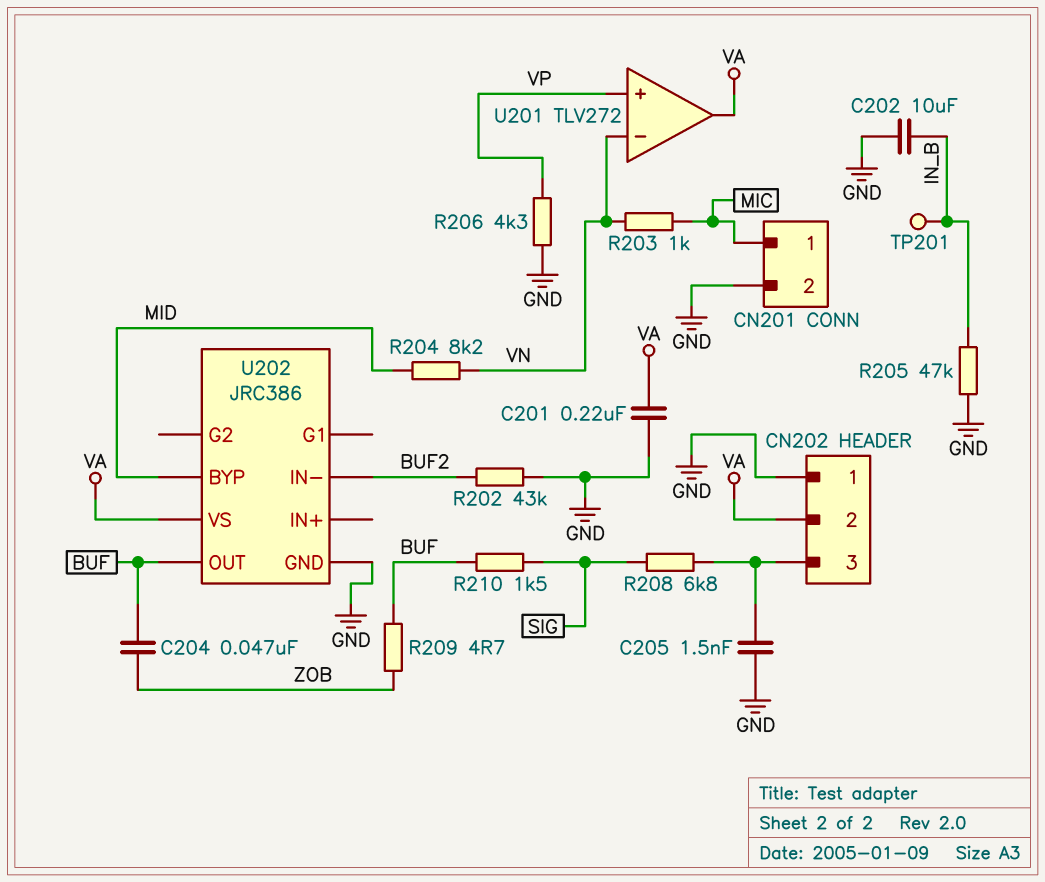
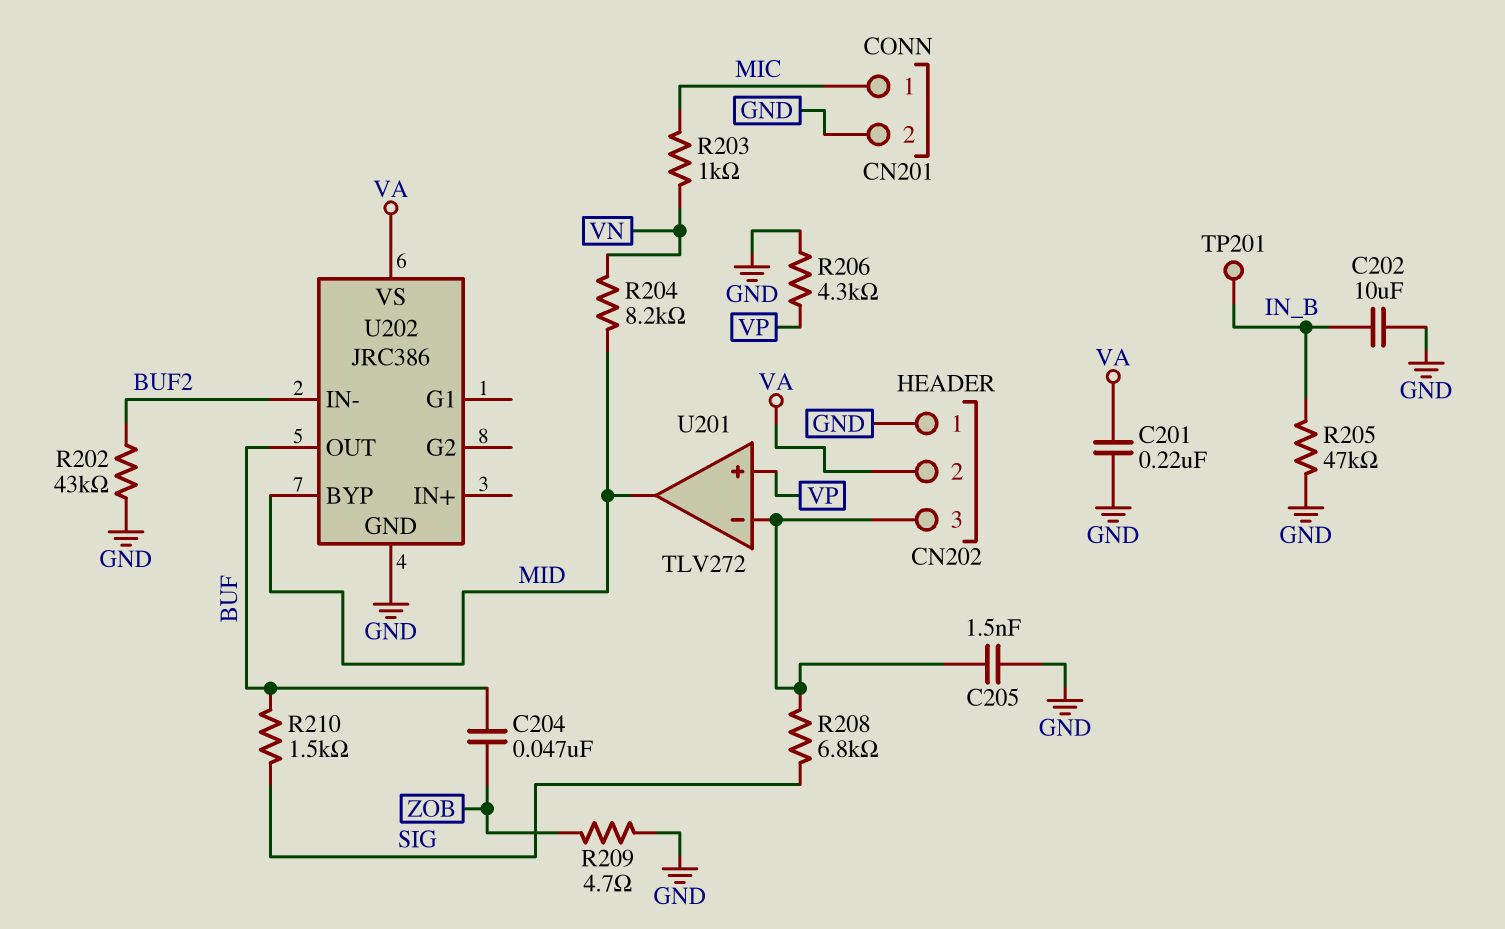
R209: 4.7 (BUF, ZOB) -> 4.7 (GND, ZOB)
U201 pin in-: VN -> CN202/3
U201 pin out: VA -> MID

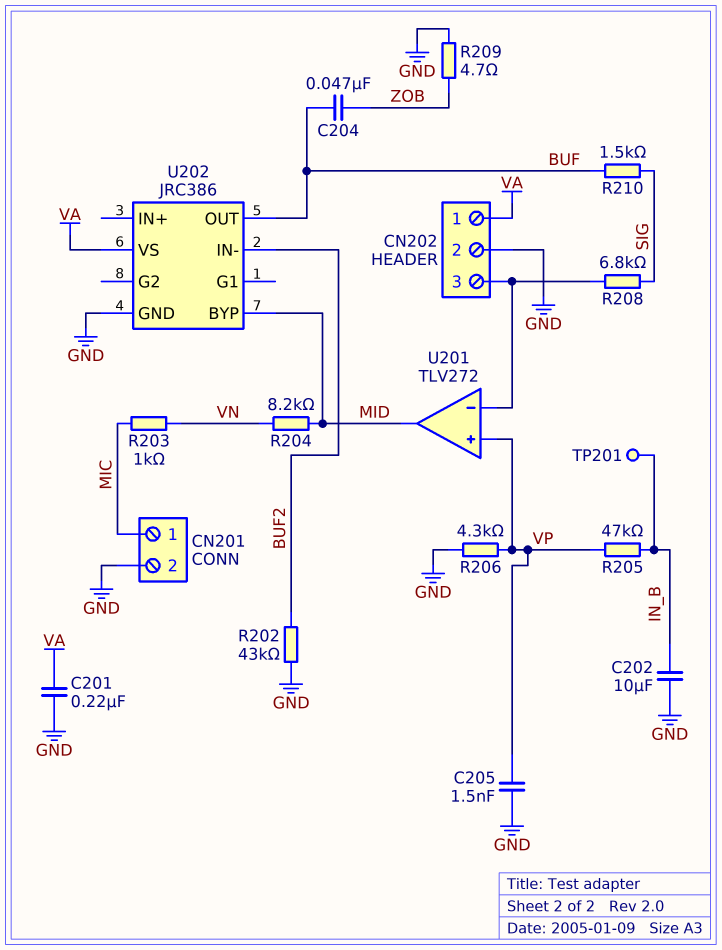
C205: 1.5nF (CN202/3, GND) -> 1.5nF (GND, VP)
CN202 pin 1: GND -> VA
CN202 pin 2: VA -> GND
R205: 47k (GND, IN_B) -> 47k (IN_B, VP)

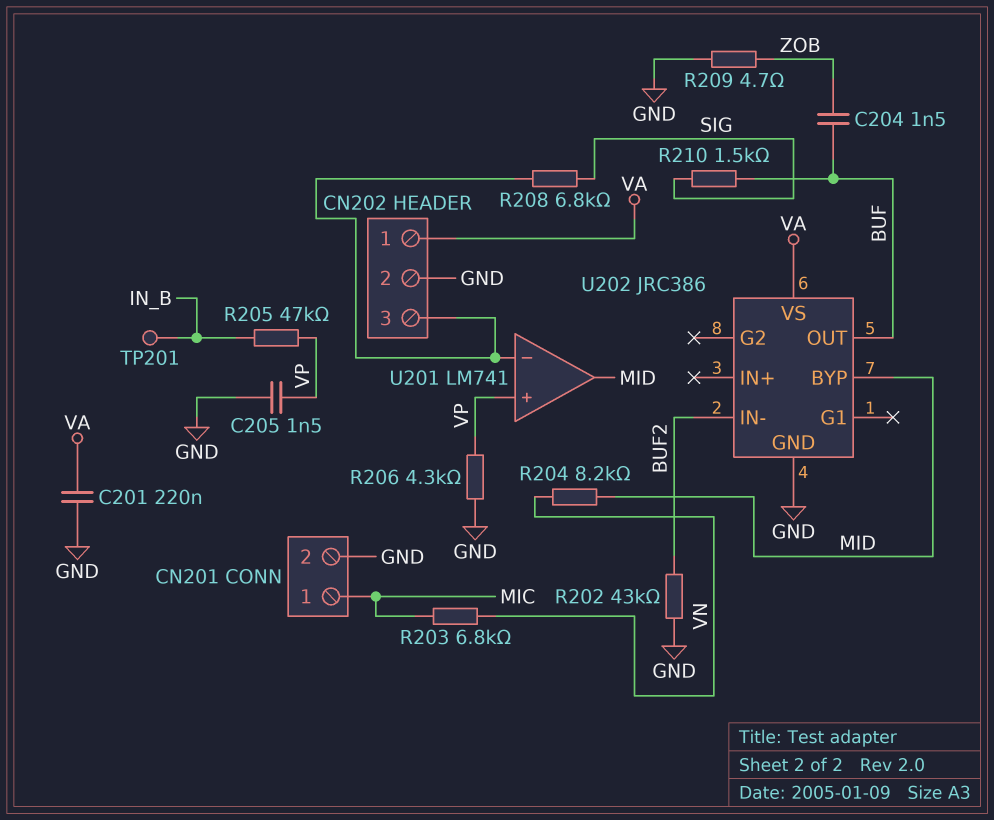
C202: 10uF (GND, IN_B) -> none
C204: 47nF (BUF, ZOB) -> 1.5nF (BUF, ZOB)
R203: 1k (MIC, VN) -> 6.8k (MIC, VN)
U201: TLV272 -> LM741

